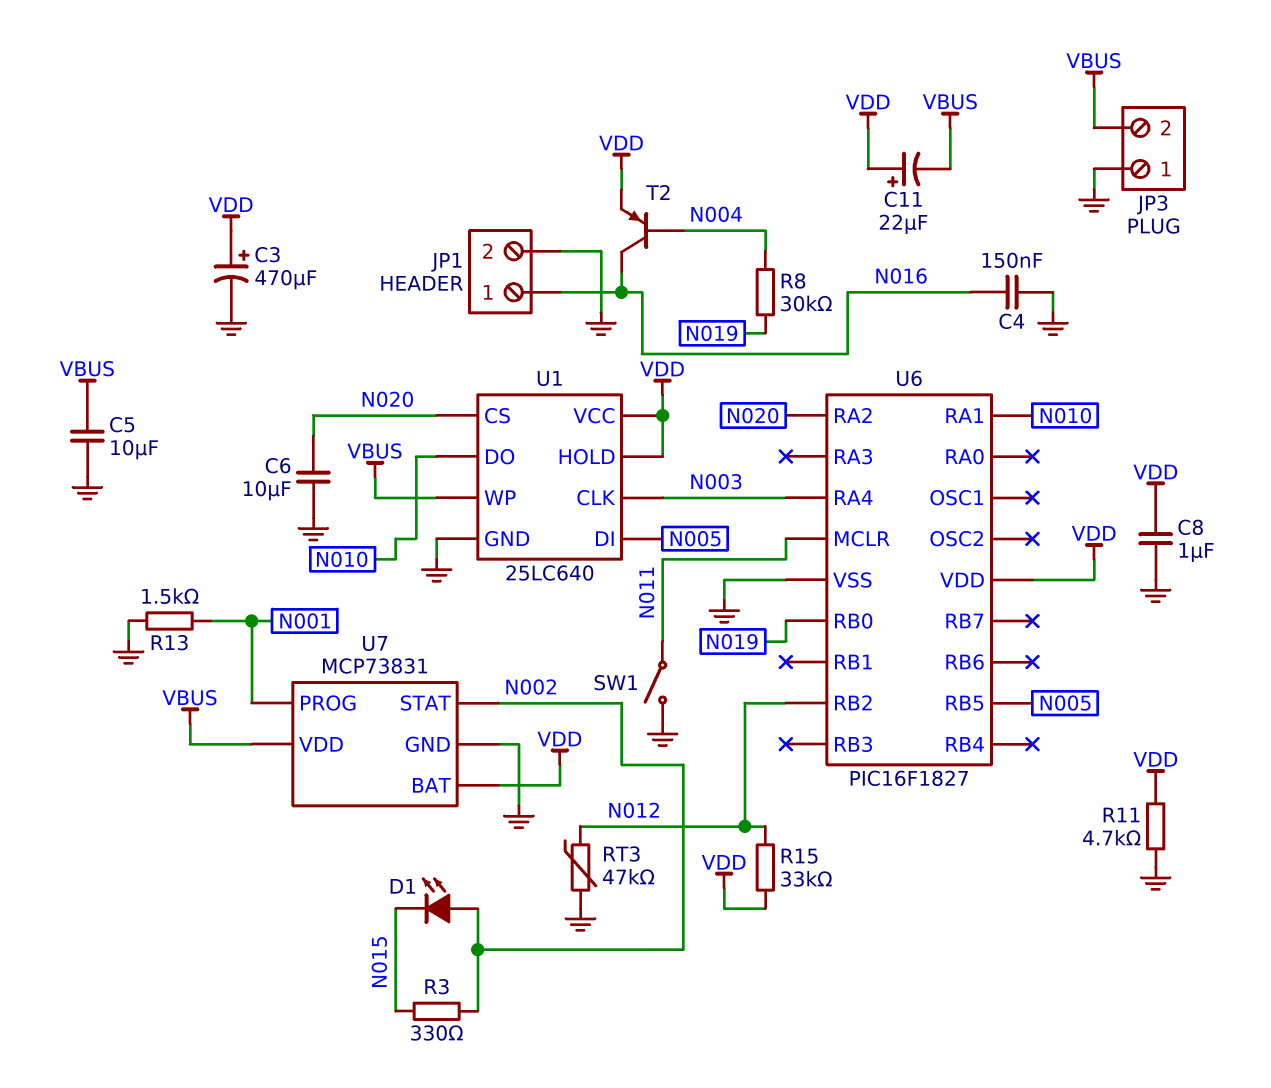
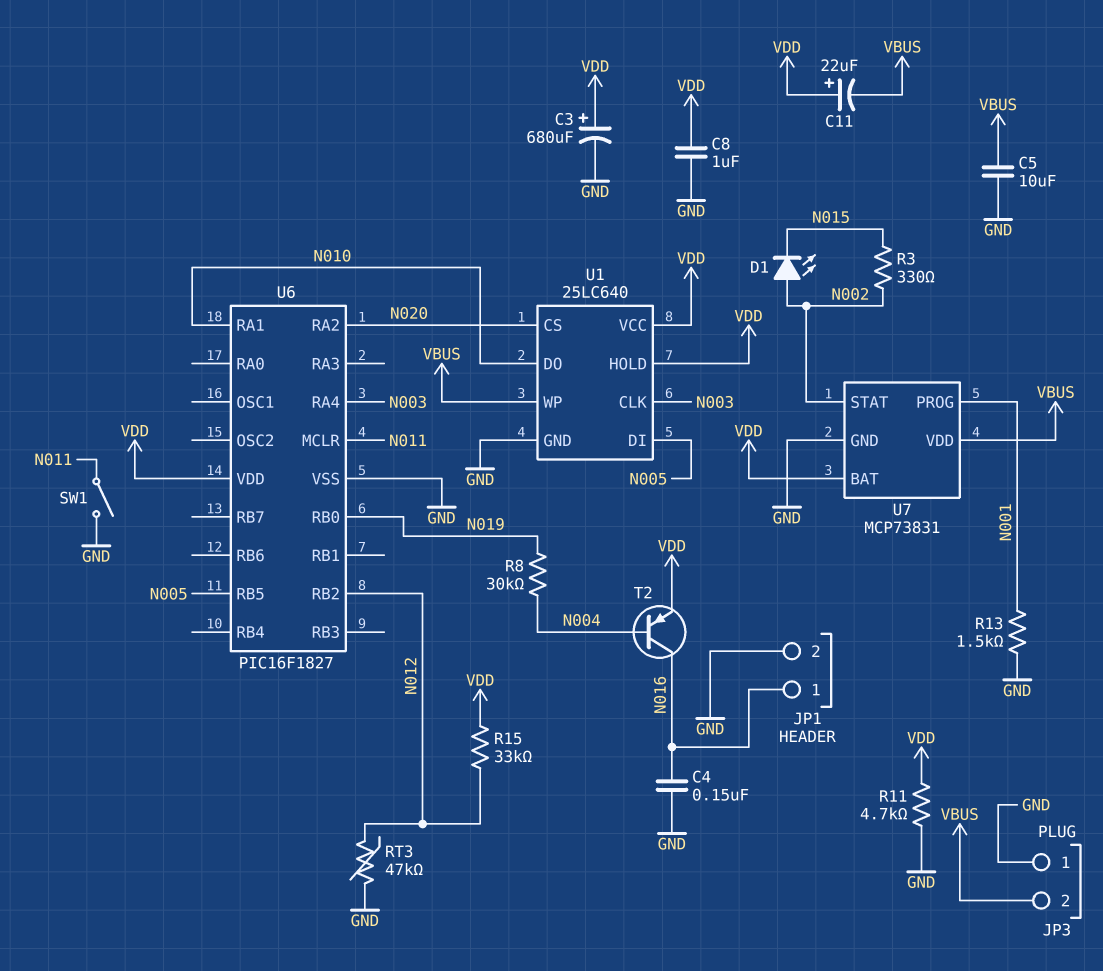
C3: 470uF (plus VDD, minus GND) -> 680uF (plus VDD, minus GND)
C6: 10uF (GND, N020) -> none

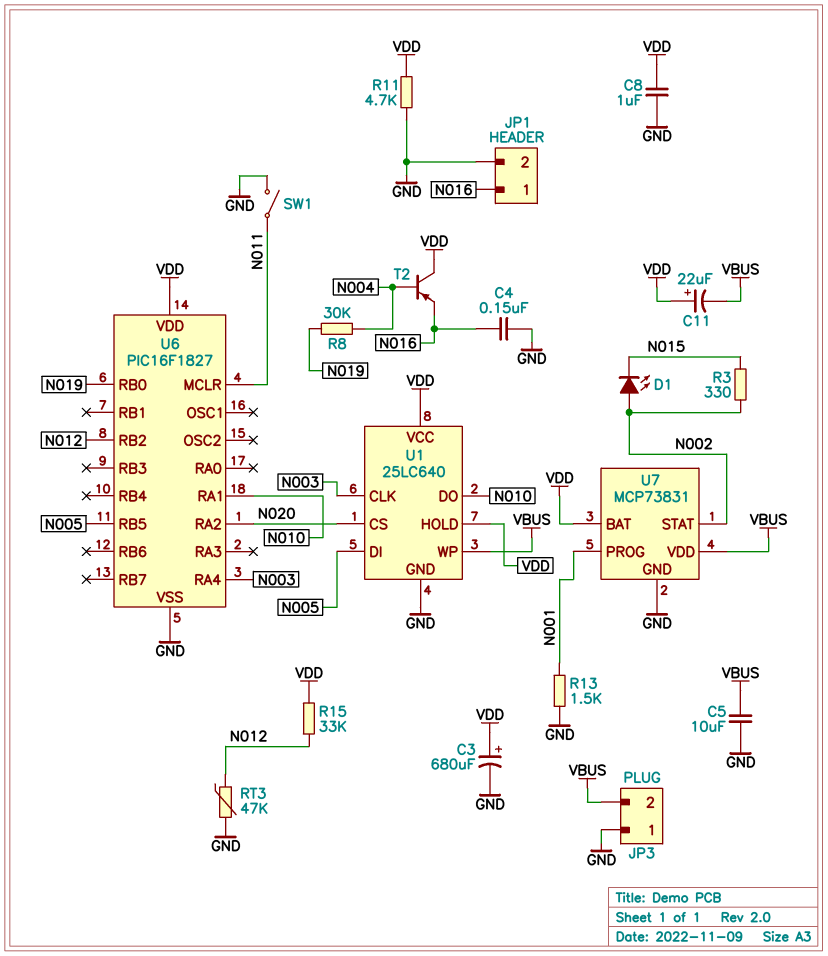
T2: PNP (B N004, C N016, E VDD) -> PNP (B N004, C VDD, E N016)

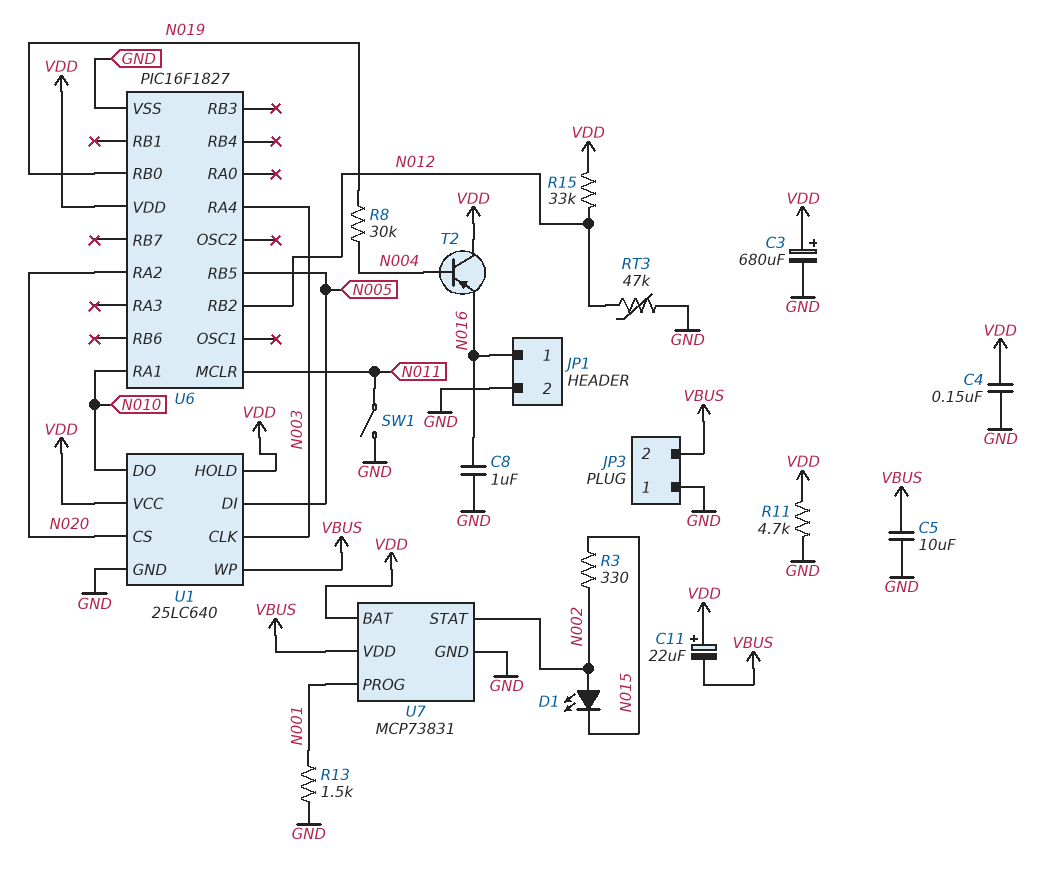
C4: 150nF (GND, N016) -> 150nF (GND, VDD)
C8: 1uF (GND, VDD) -> 1uF (GND, N016)

